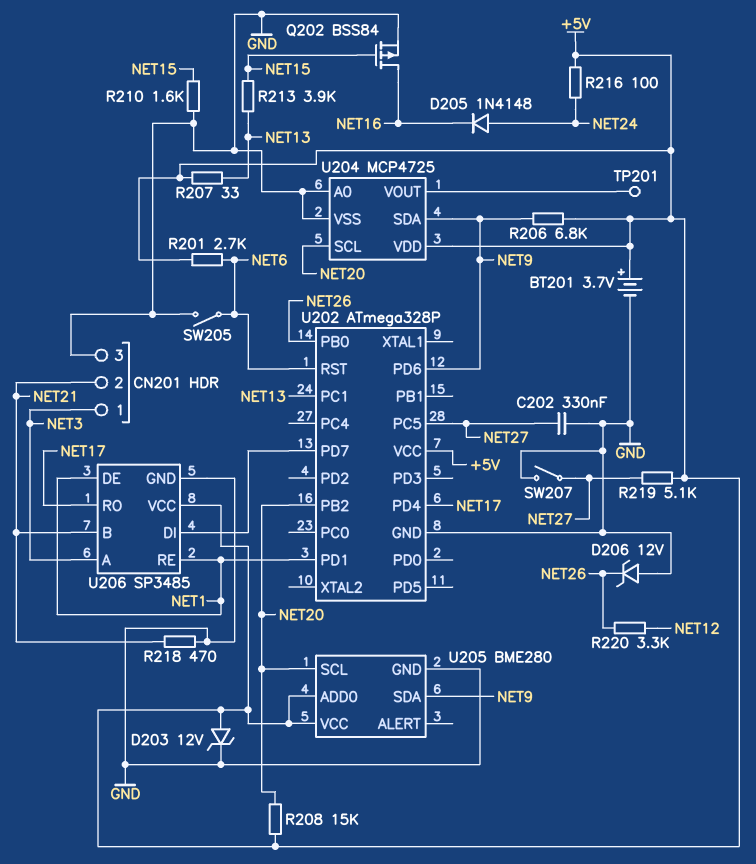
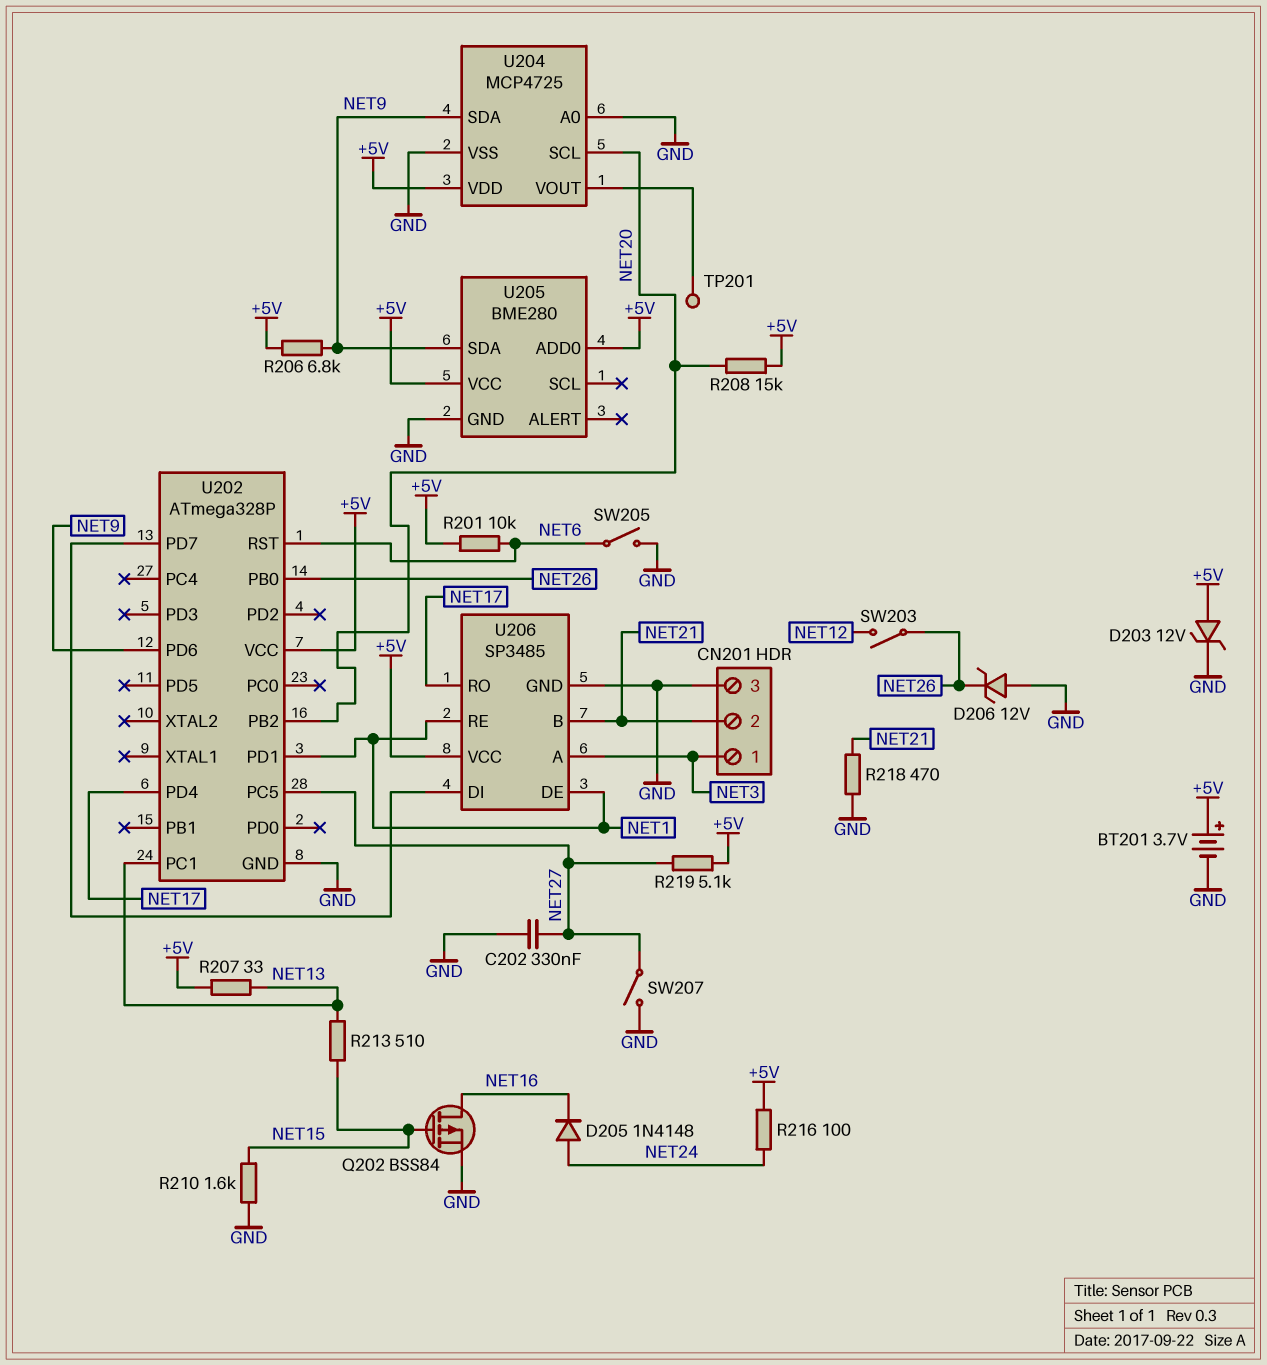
R201: 2.7k (+5V, NET6) -> 10k (+5V, NET6)
R213: 3.9k (NET13, NET15) -> 510 (NET13, NET15)
R220: 3.3k (NET12, NET26) -> none
SW203: none -> switch (NET12, NET26)
U205 pin SCL: NET20 -> none

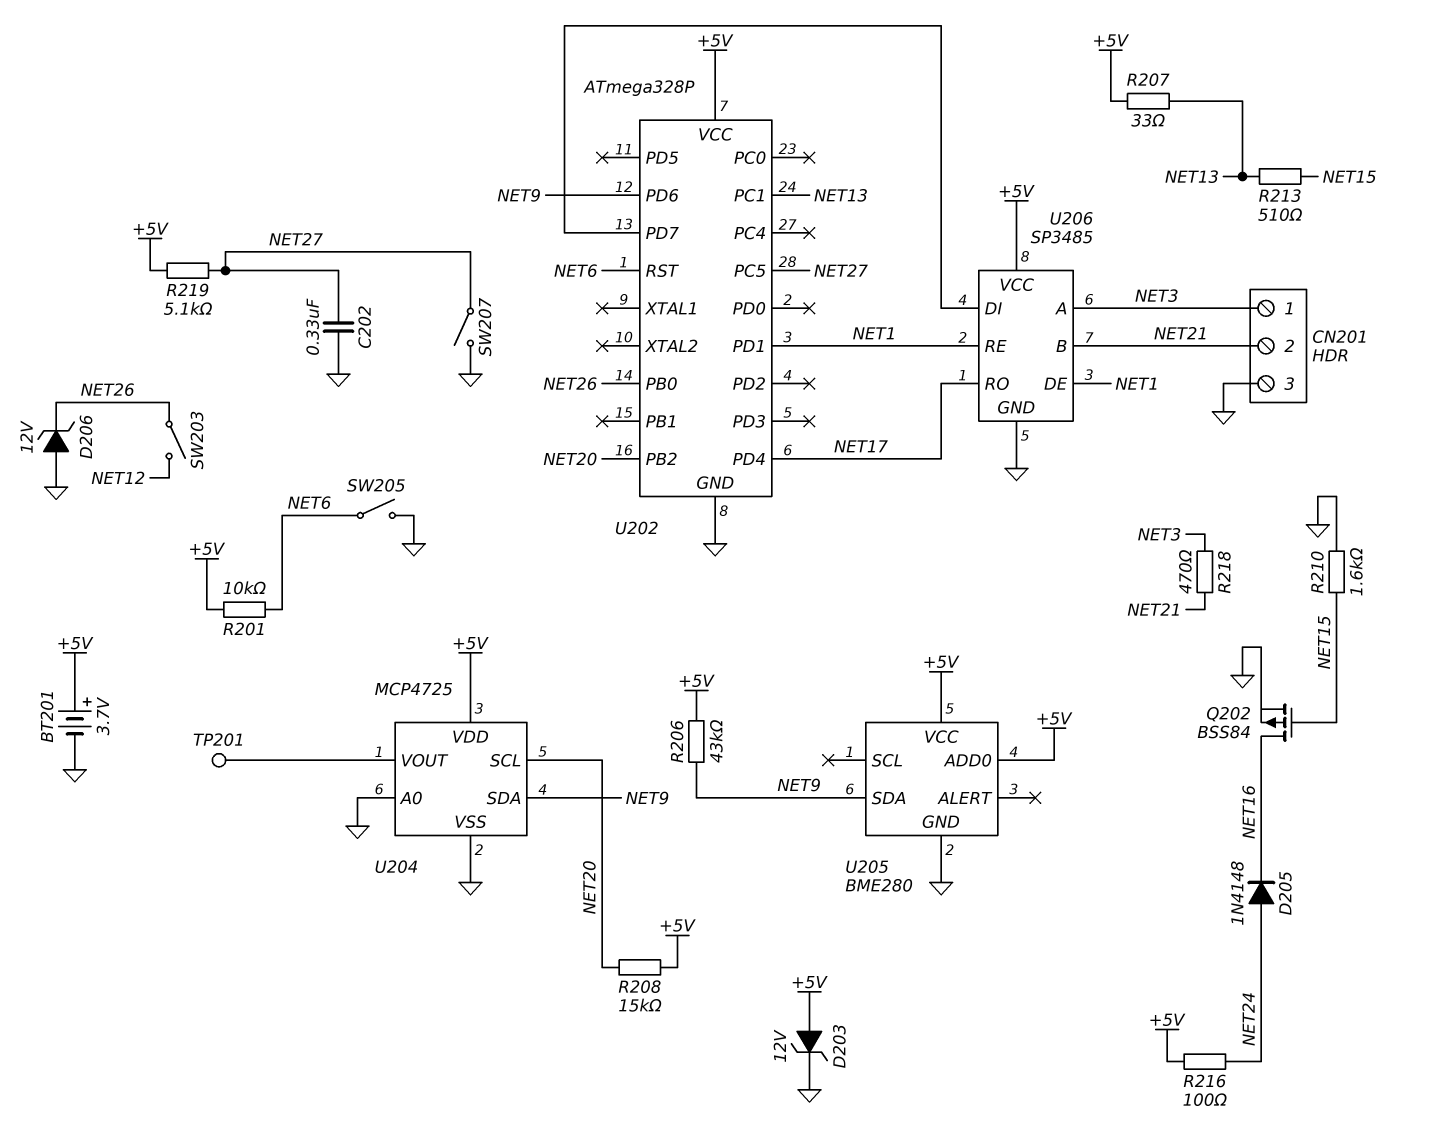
R206: 6.8k (+5V, NET9) -> 43k (+5V, NET9)
R218: 470 (GND, NET21) -> 470 (NET3, NET21)

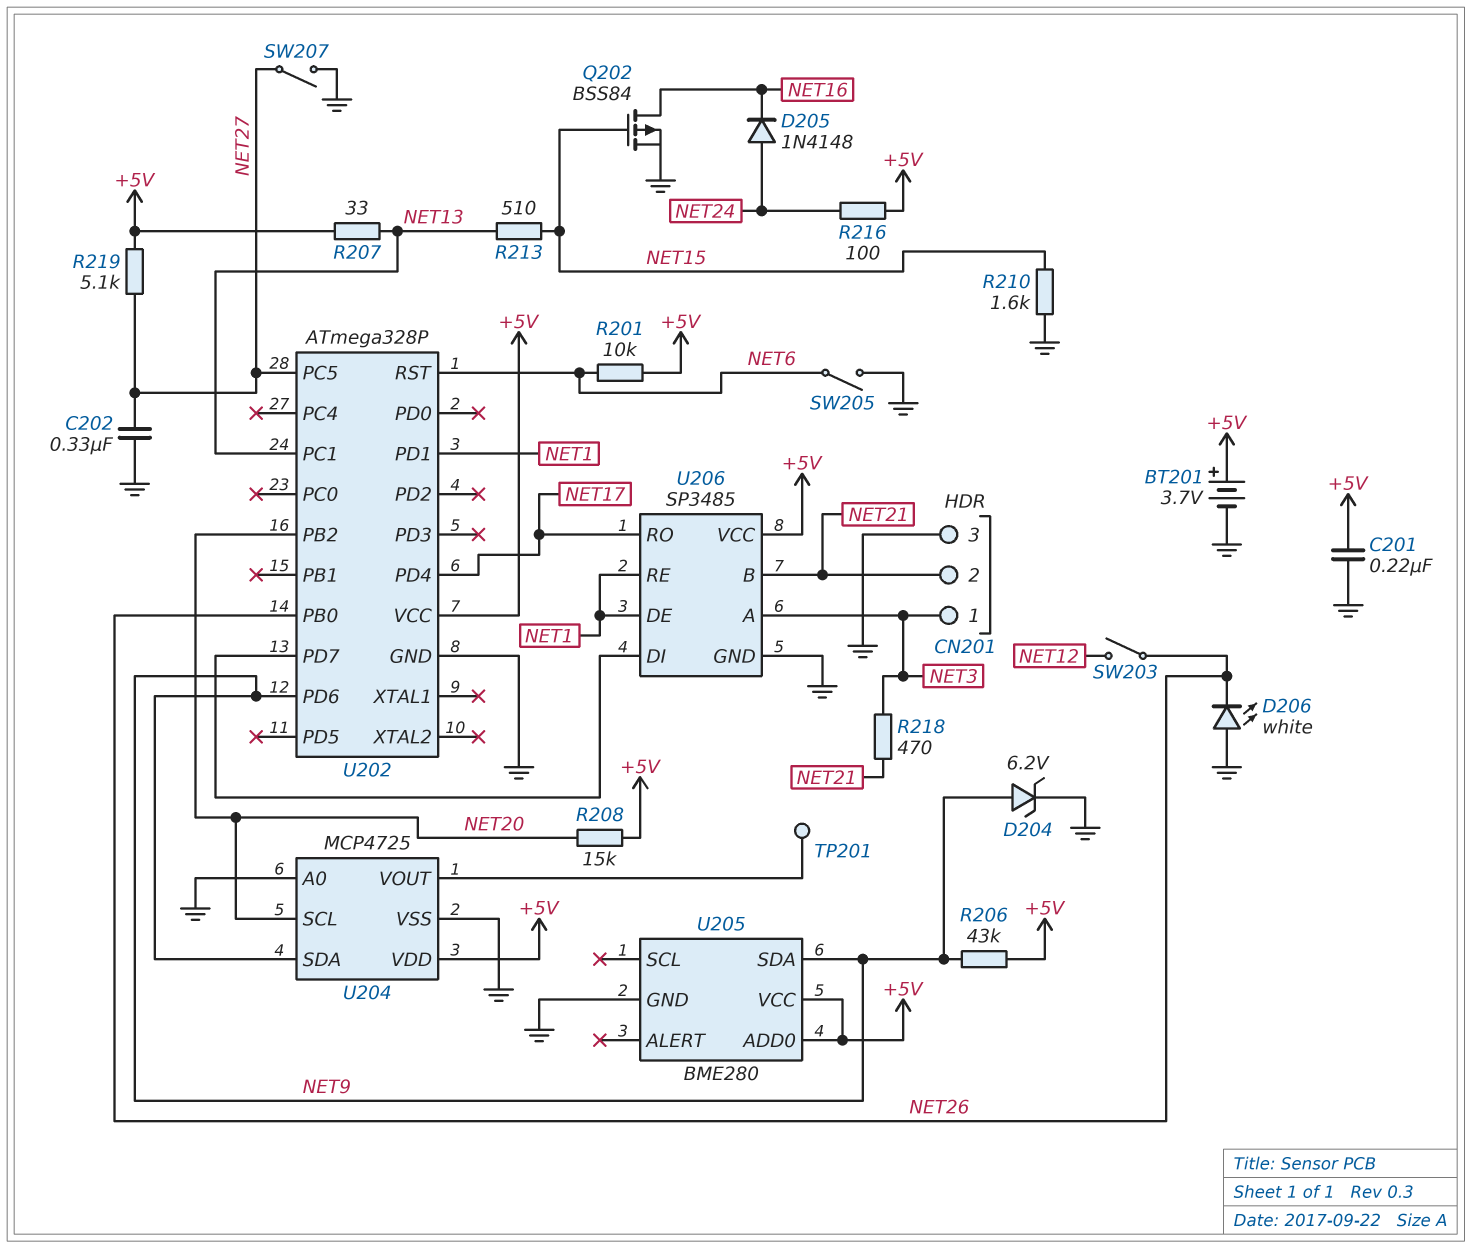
C201: none -> 220nF (+5V, GND)
D203: zener 12V (A +5V, K GND) -> none
D204: none -> zener 6.2V (A NET9, K GND)
D206: zener 12V (A GND, K NET26) -> LED white (A GND, K NET26)

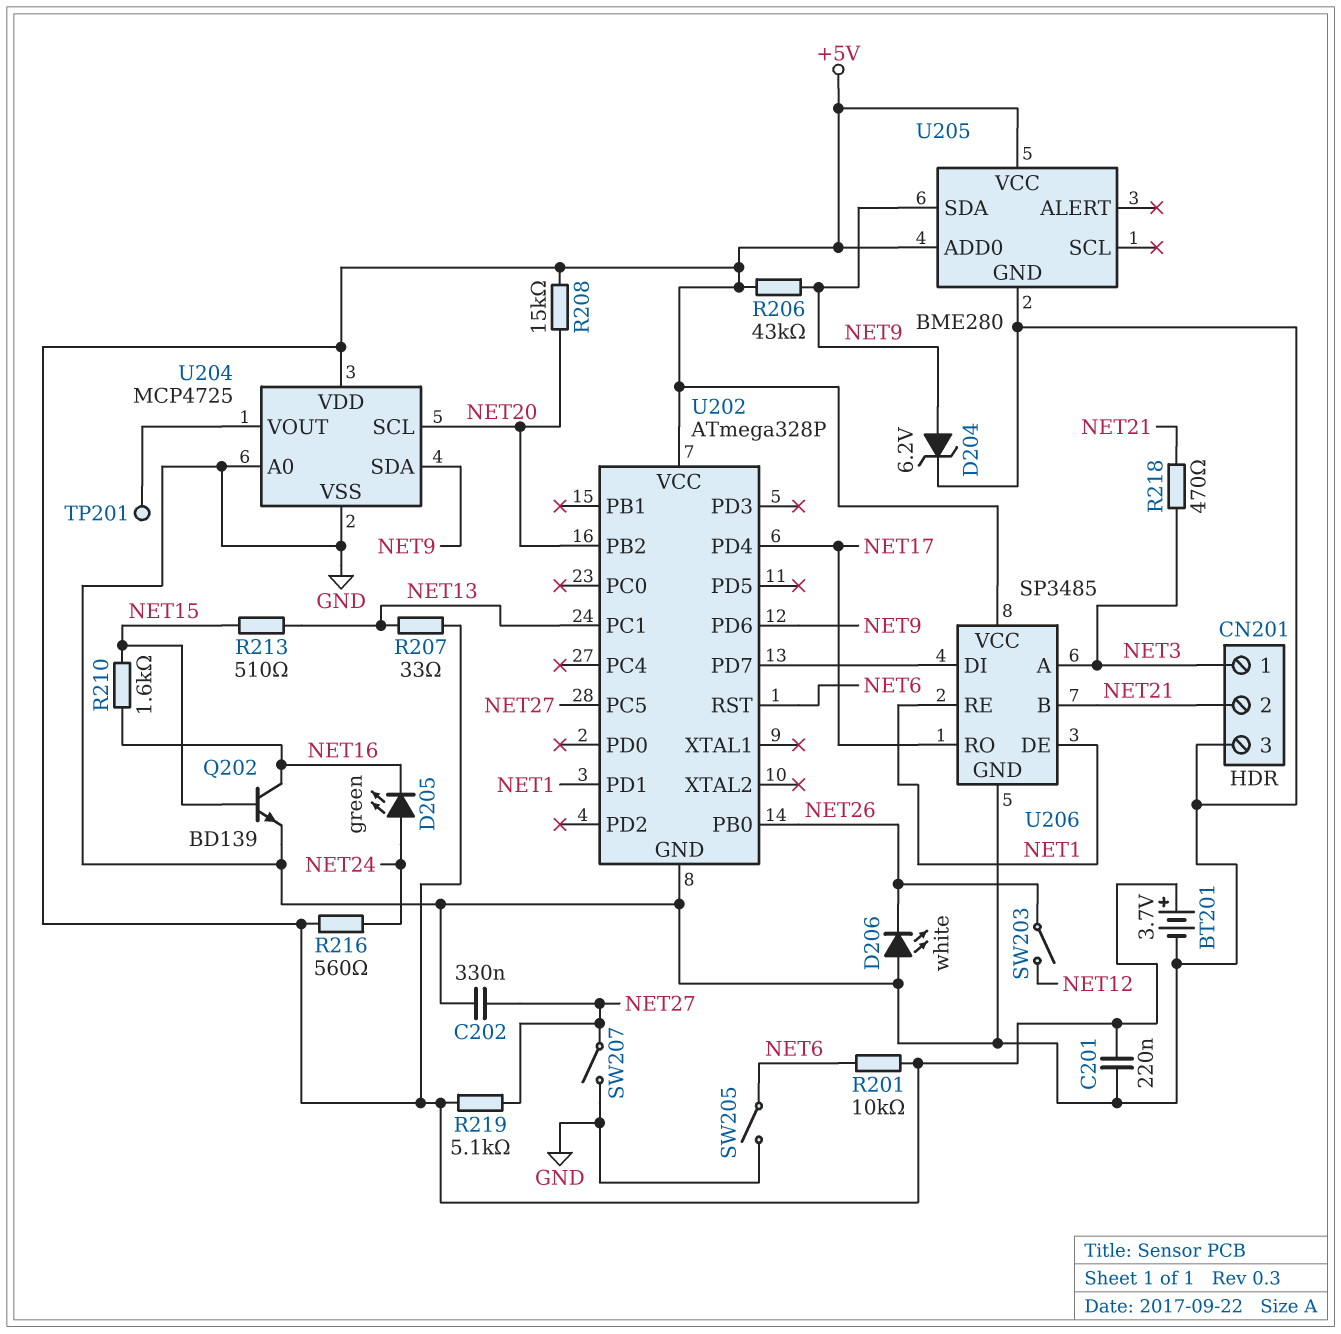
D205: diode 1N4148 (A NET24, K NET16) -> LED green (A NET24, K NET16)
Q202: PMOS BSS84 (G NET15, D NET16, S GND) -> NPN BD139 (B NET15, C NET16, E GND)
R210: 1.6k (GND, NET15) -> 1.6k (NET15, NET16)
R216: 100 (+5V, NET24) -> 560 (+5V, NET24)

